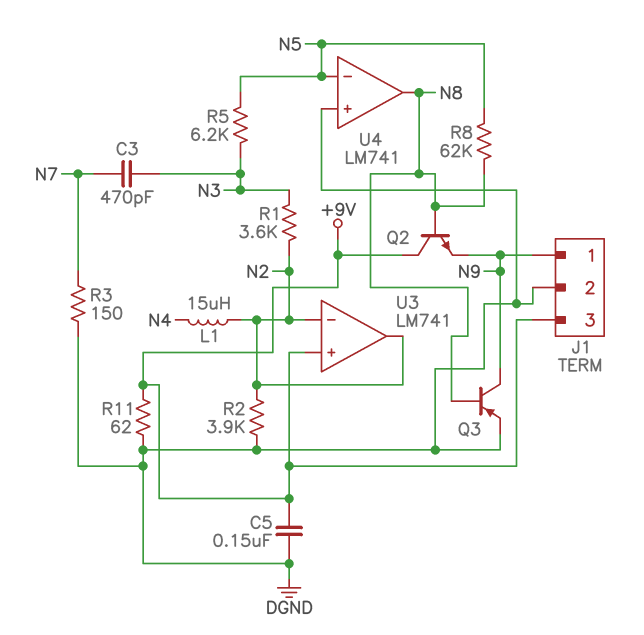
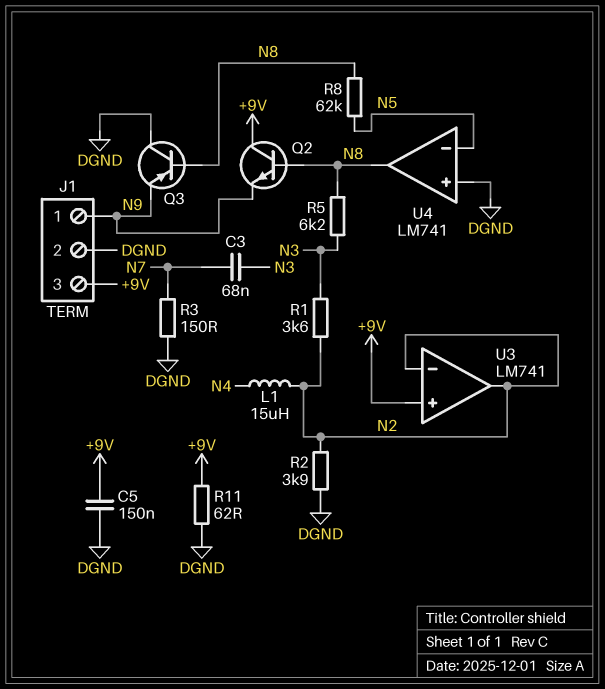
C3: 470pF (N3, N7) -> 68nF (N3, N7)
Q3: PNP (B N8, C N9, E DGND) -> PNP (B N8, C DGND, E N9)
R5: 6.2k (N3, N5) -> 6.2k (N3, N8)

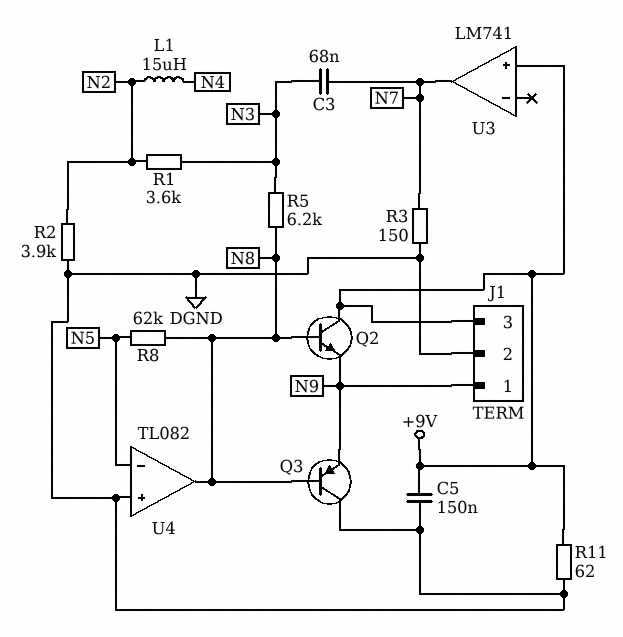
U3 pin in-: N2 -> none
U3 pin out: N2 -> N7
U4: LM741 -> TL082

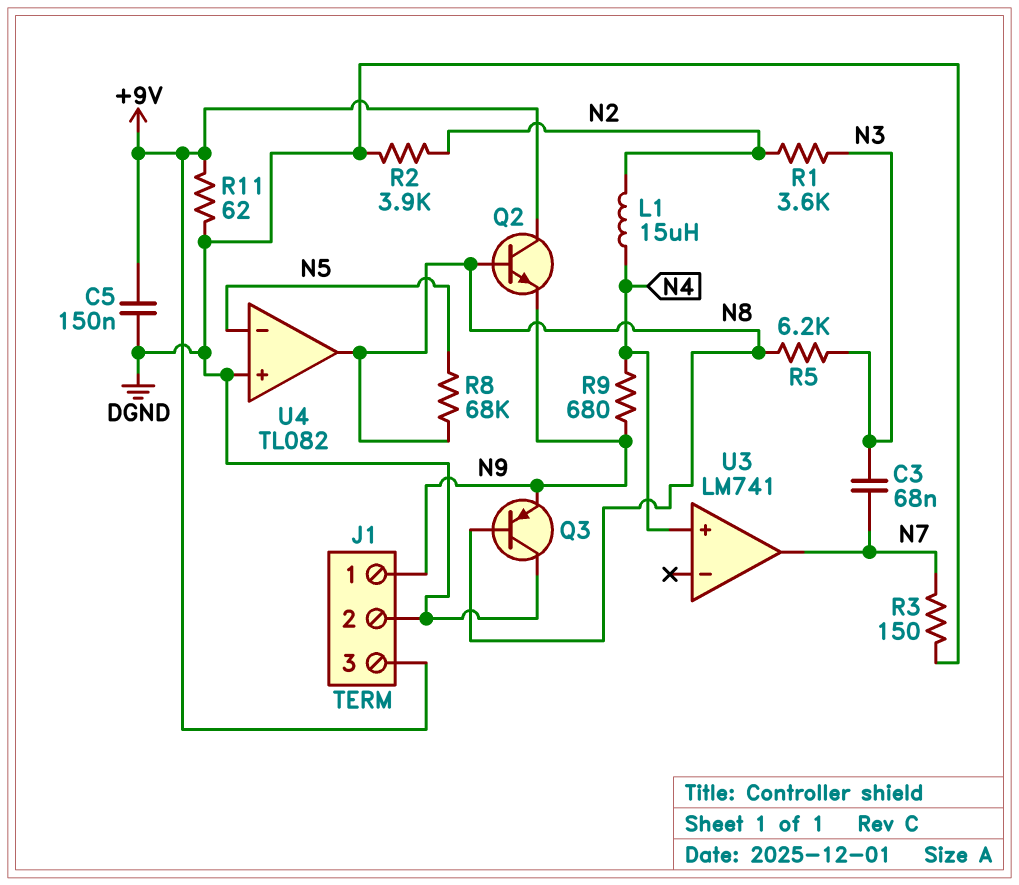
R8: 62k (N5, N8) -> 68k (N5, N8)
R9: none -> 680 (N4, N9)
U3 pin in+: +9V -> N4

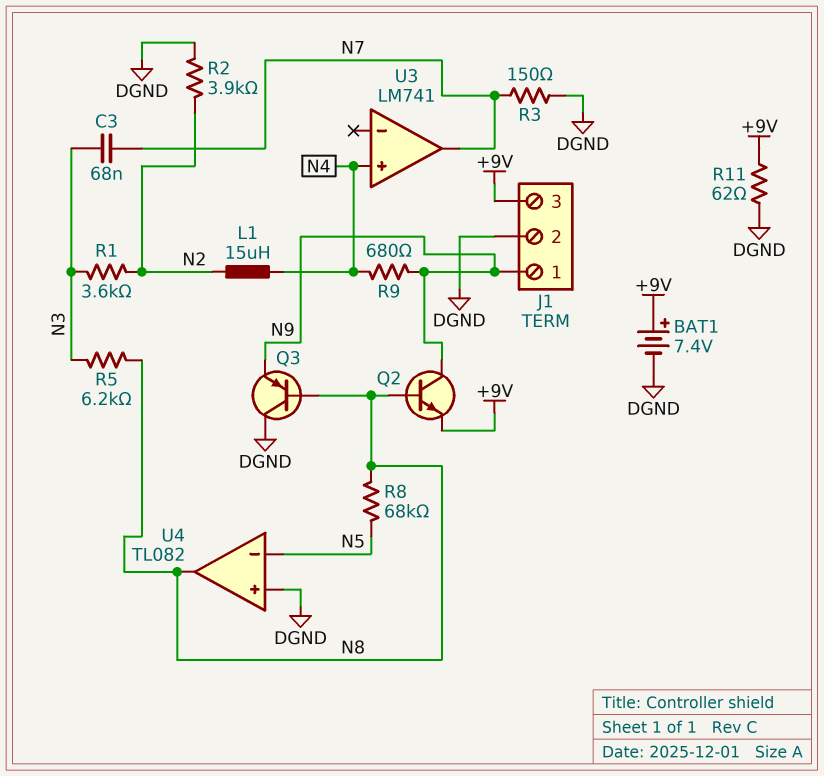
BAT1: none -> 7.4V (plus +9V, minus DGND)
C5: 150nF (+9V, DGND) -> none
Q2: NPN (B N8, C +9V, E N9) -> NPN (B N8, C N9, E +9V)

